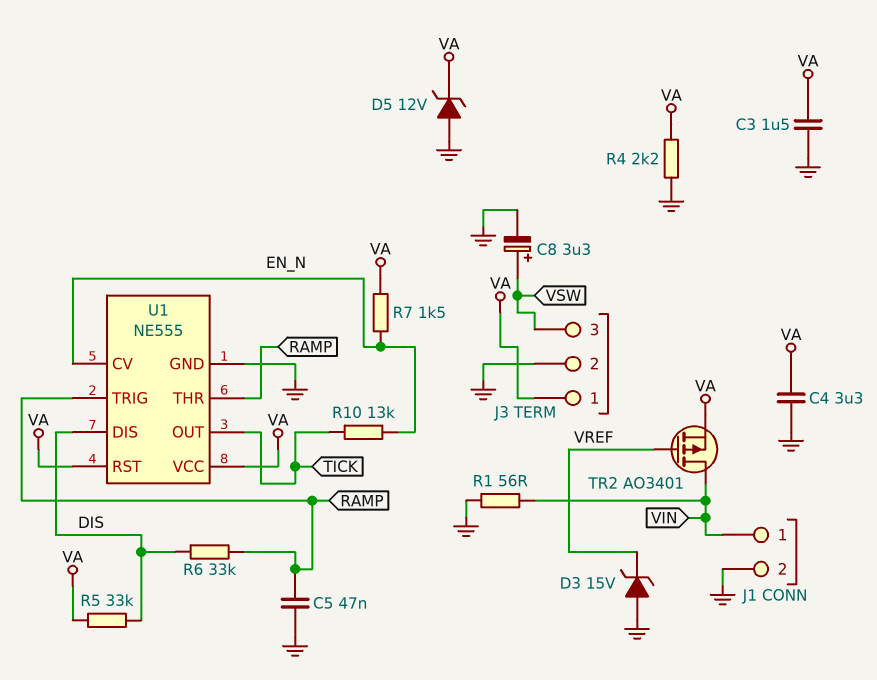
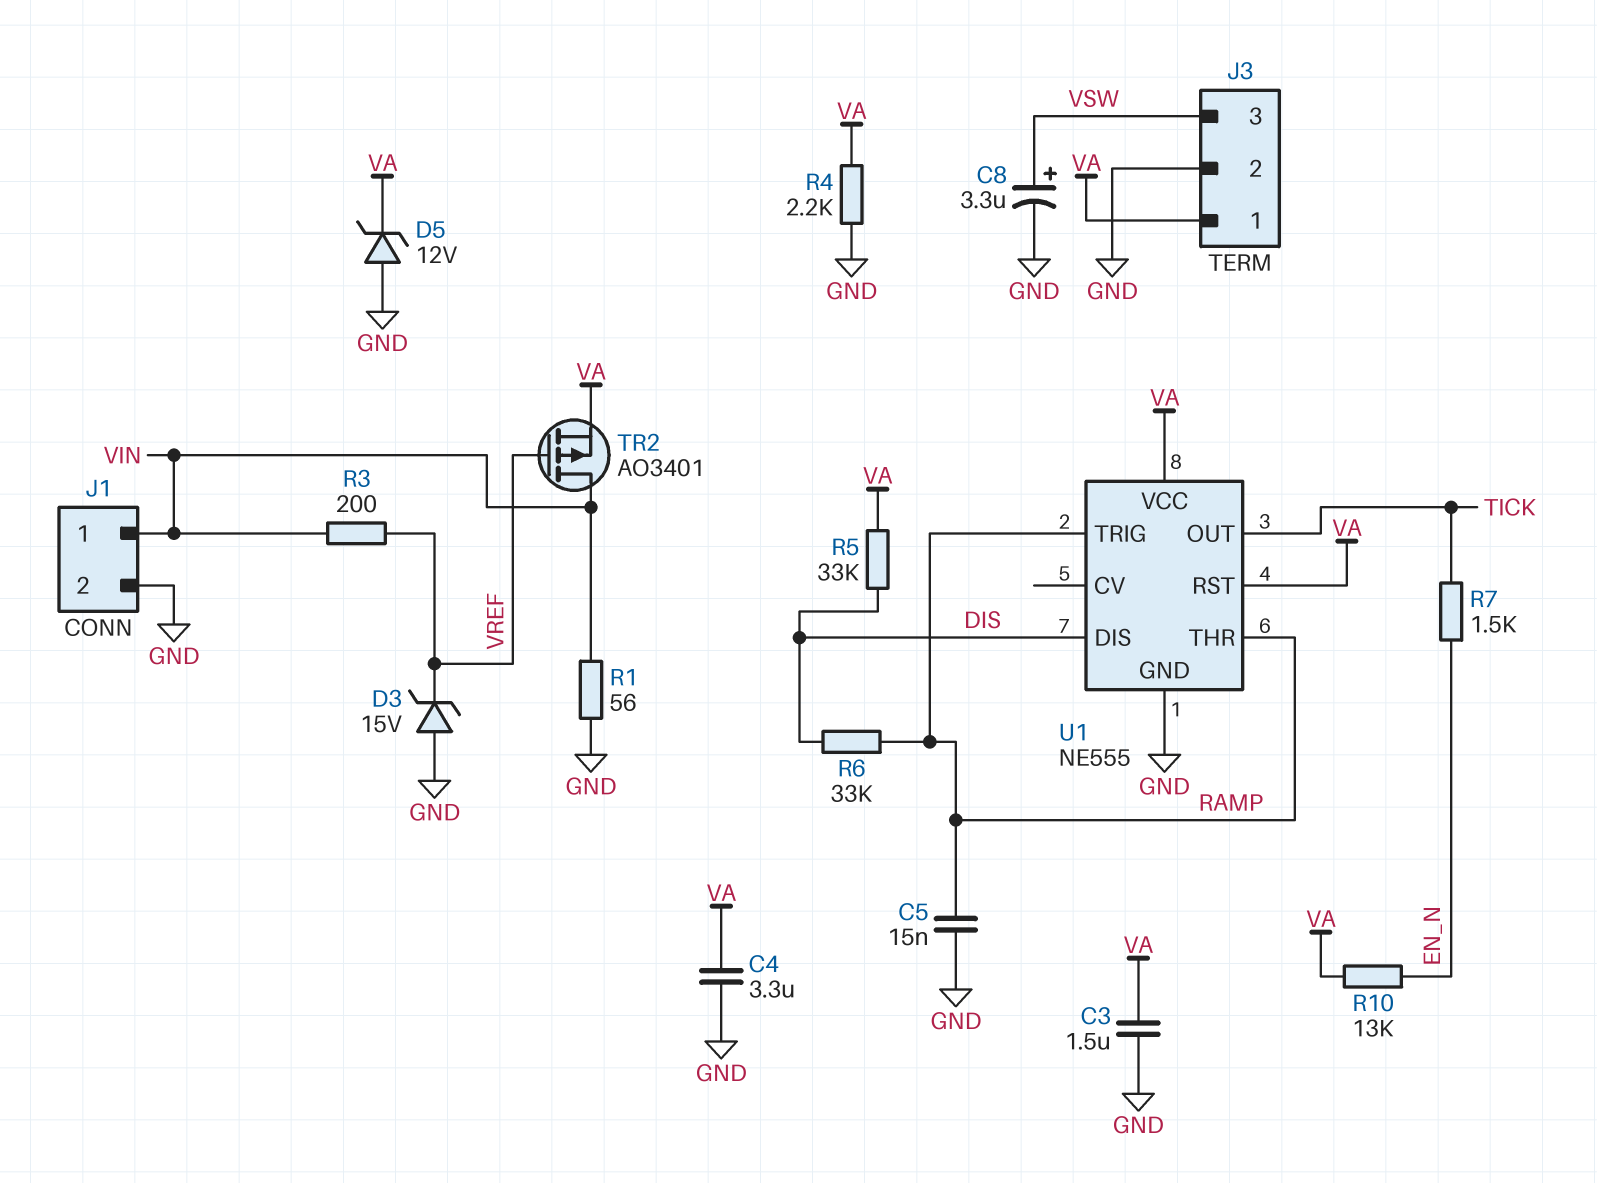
C5: 47nF (GND, RAMP) -> 15nF (GND, RAMP)
R3: none -> 200 (VIN, VREF)
R7: 1.5k (EN_N, VA) -> 1.5k (EN_N, TICK)
R10: 13k (EN_N, TICK) -> 13k (EN_N, VA)
U1 pin CV: EN_N -> none

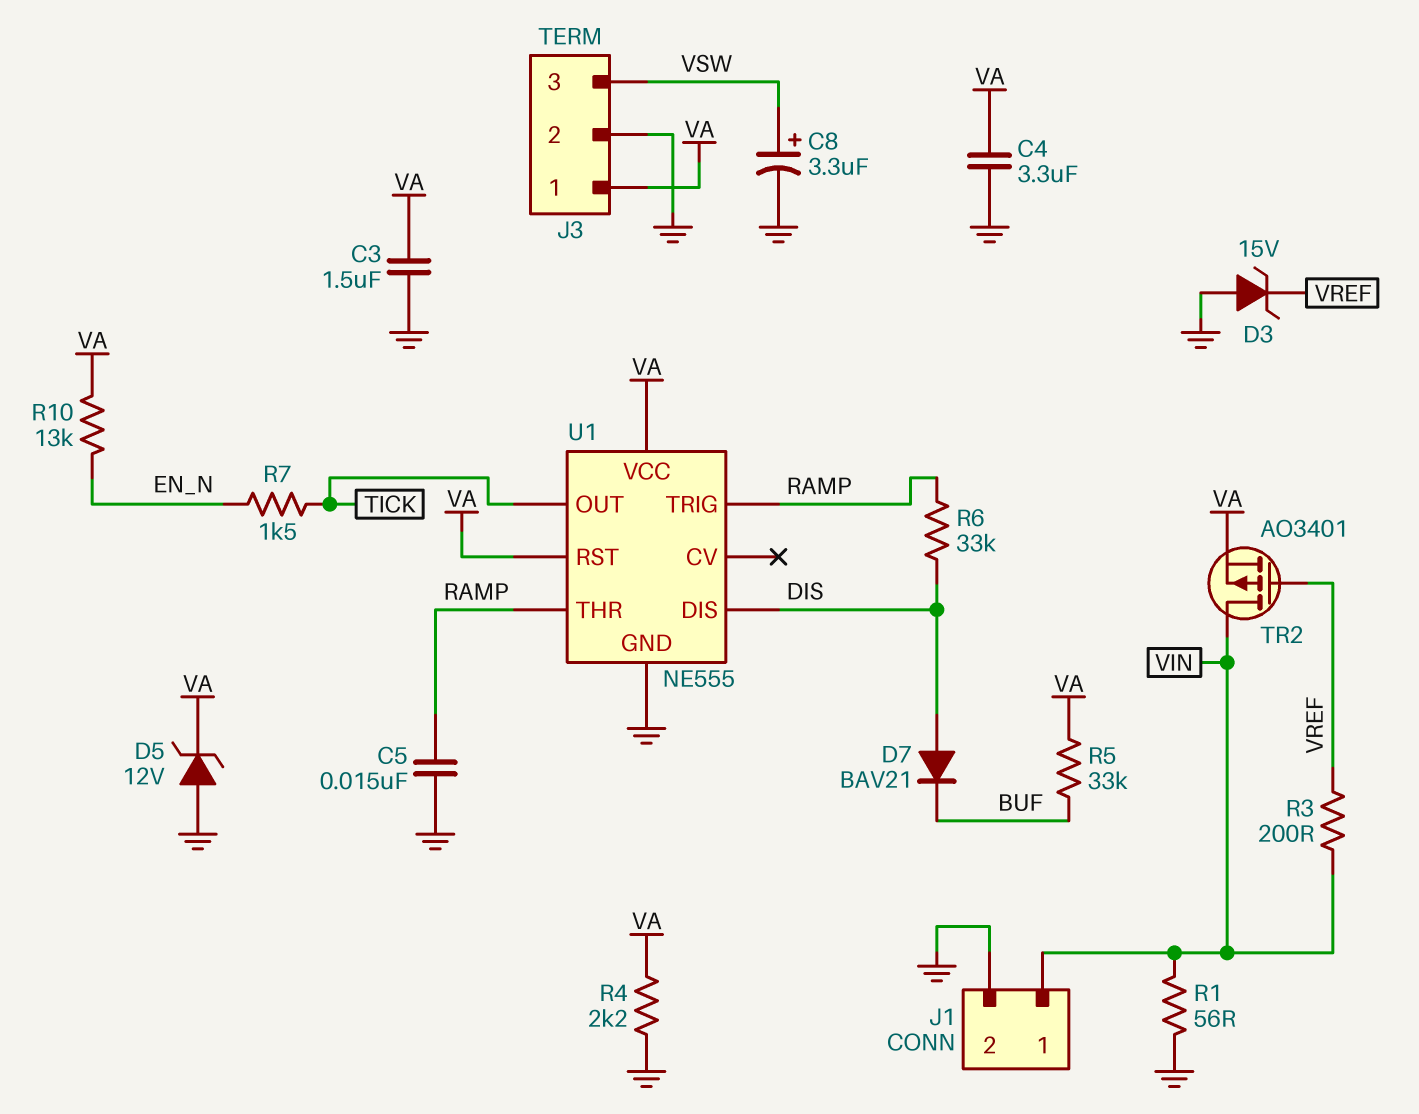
D7: none -> diode BAV21 (A DIS, K BUF)
R5: 33k (DIS, VA) -> 33k (BUF, VA)

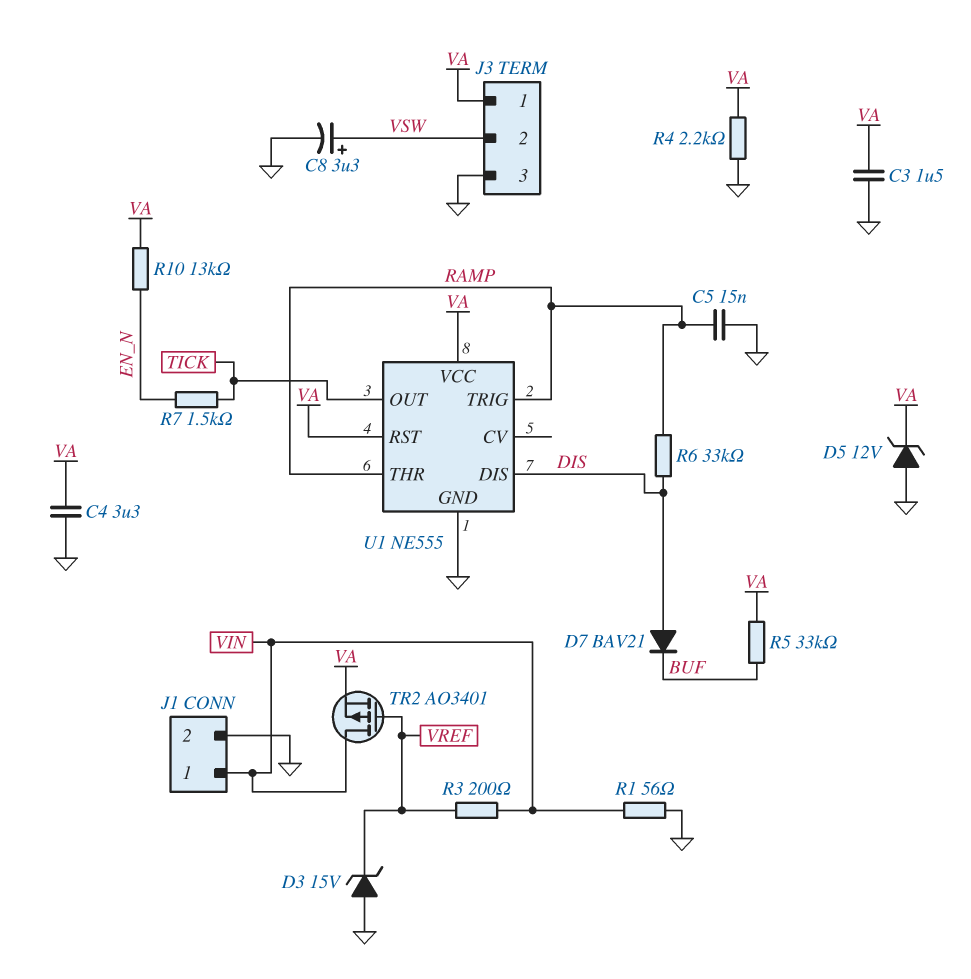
J3 pin 2: GND -> VSW
J3 pin 3: VSW -> GND

